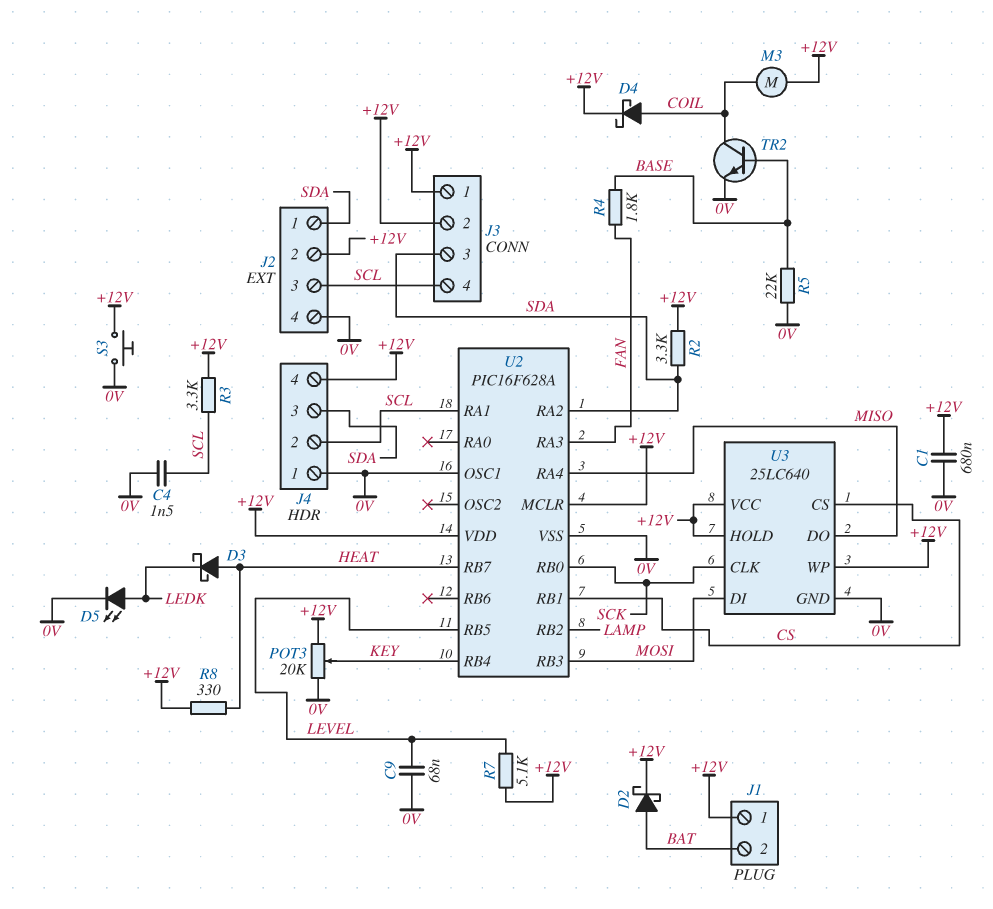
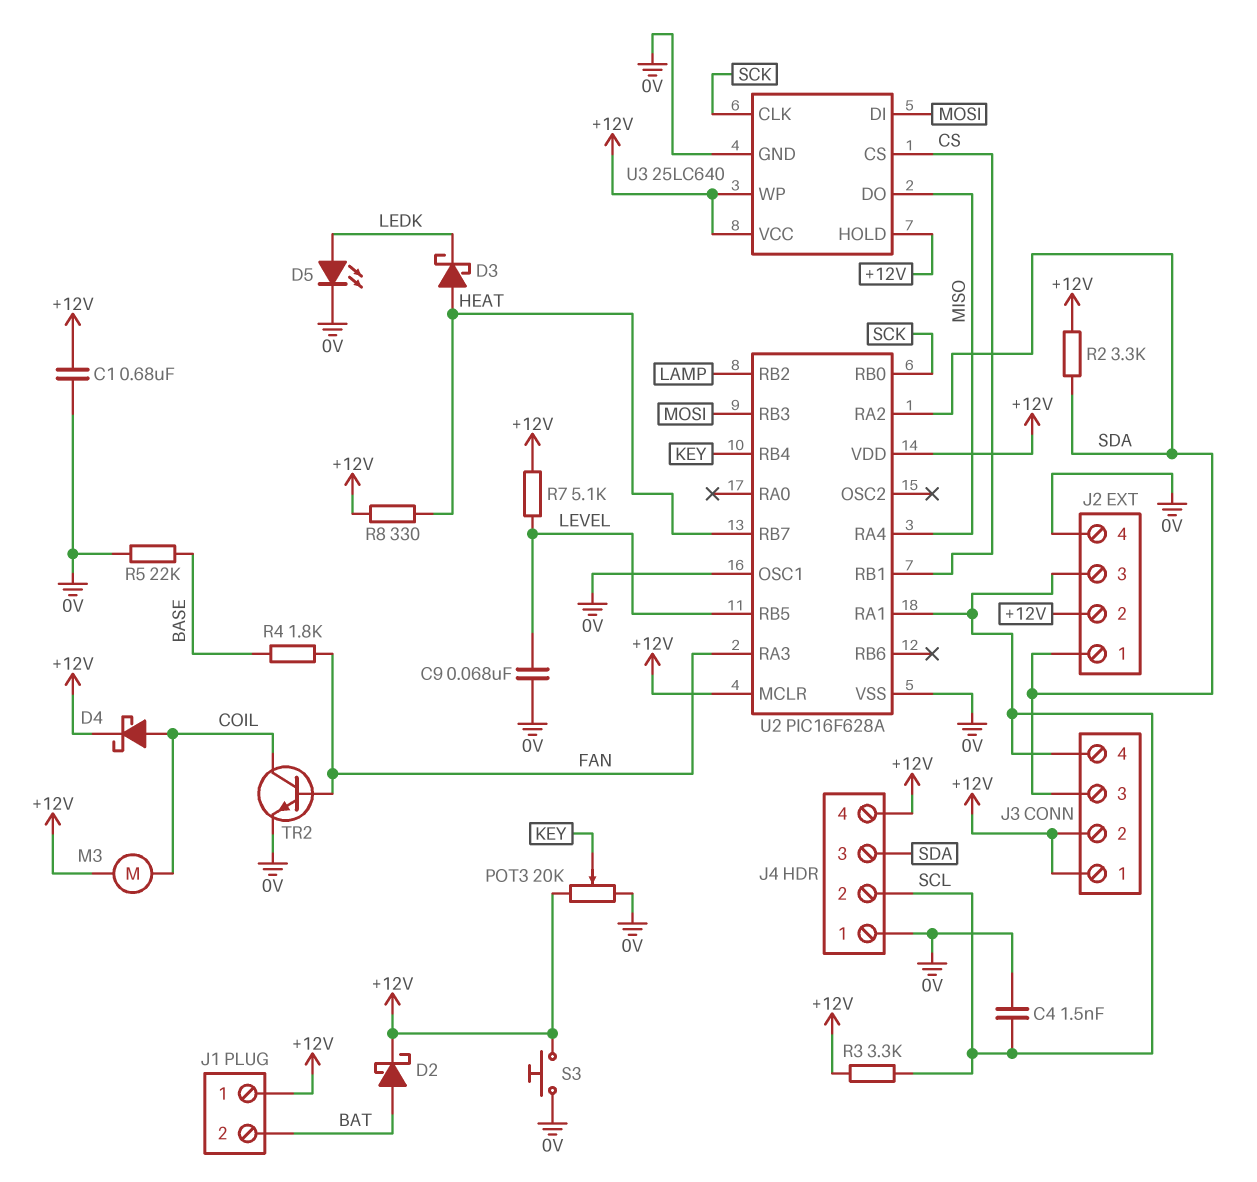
TR2: NPN (B BASE, C COIL, E 0V) -> NPN (B FAN, C COIL, E 0V)

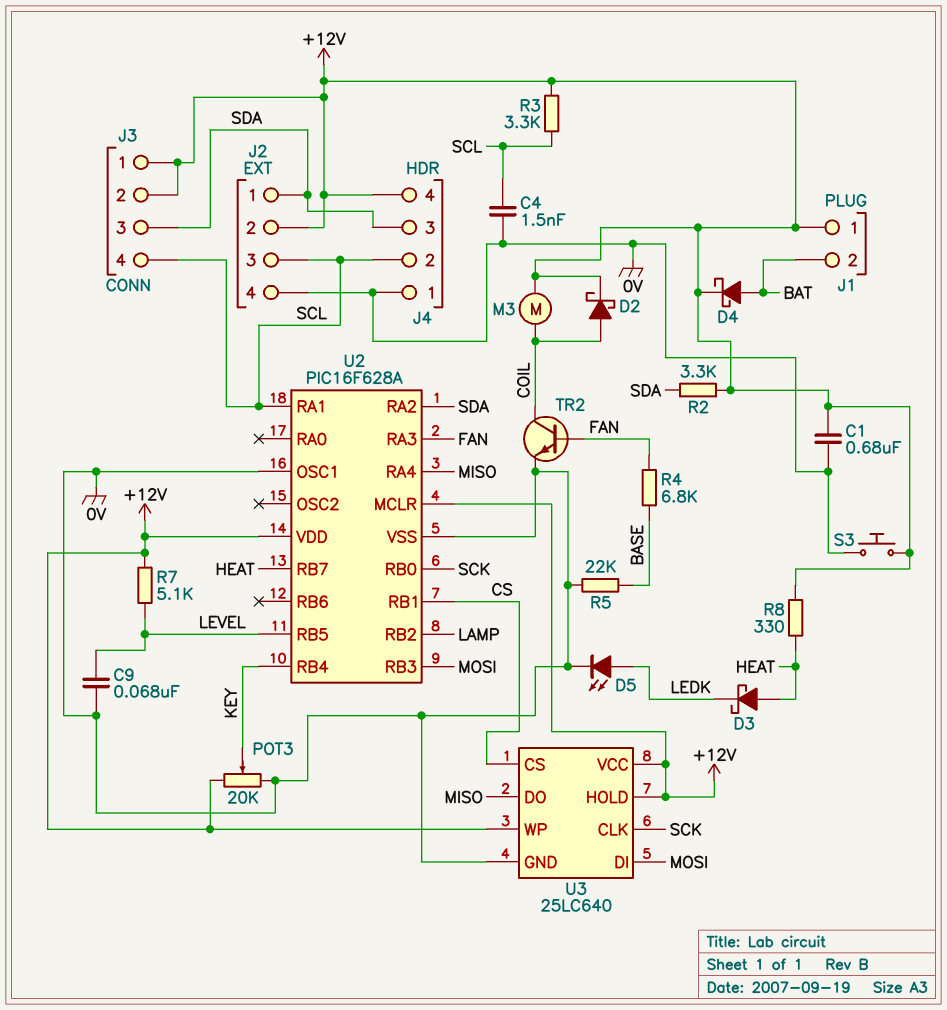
D2: schottky (A BAT, K +12V) -> schottky (A COIL, K +12V)
D4: schottky (A COIL, K +12V) -> schottky (A BAT, K +12V)
R4: 1.8k (BASE, FAN) -> 6.8k (BASE, FAN)

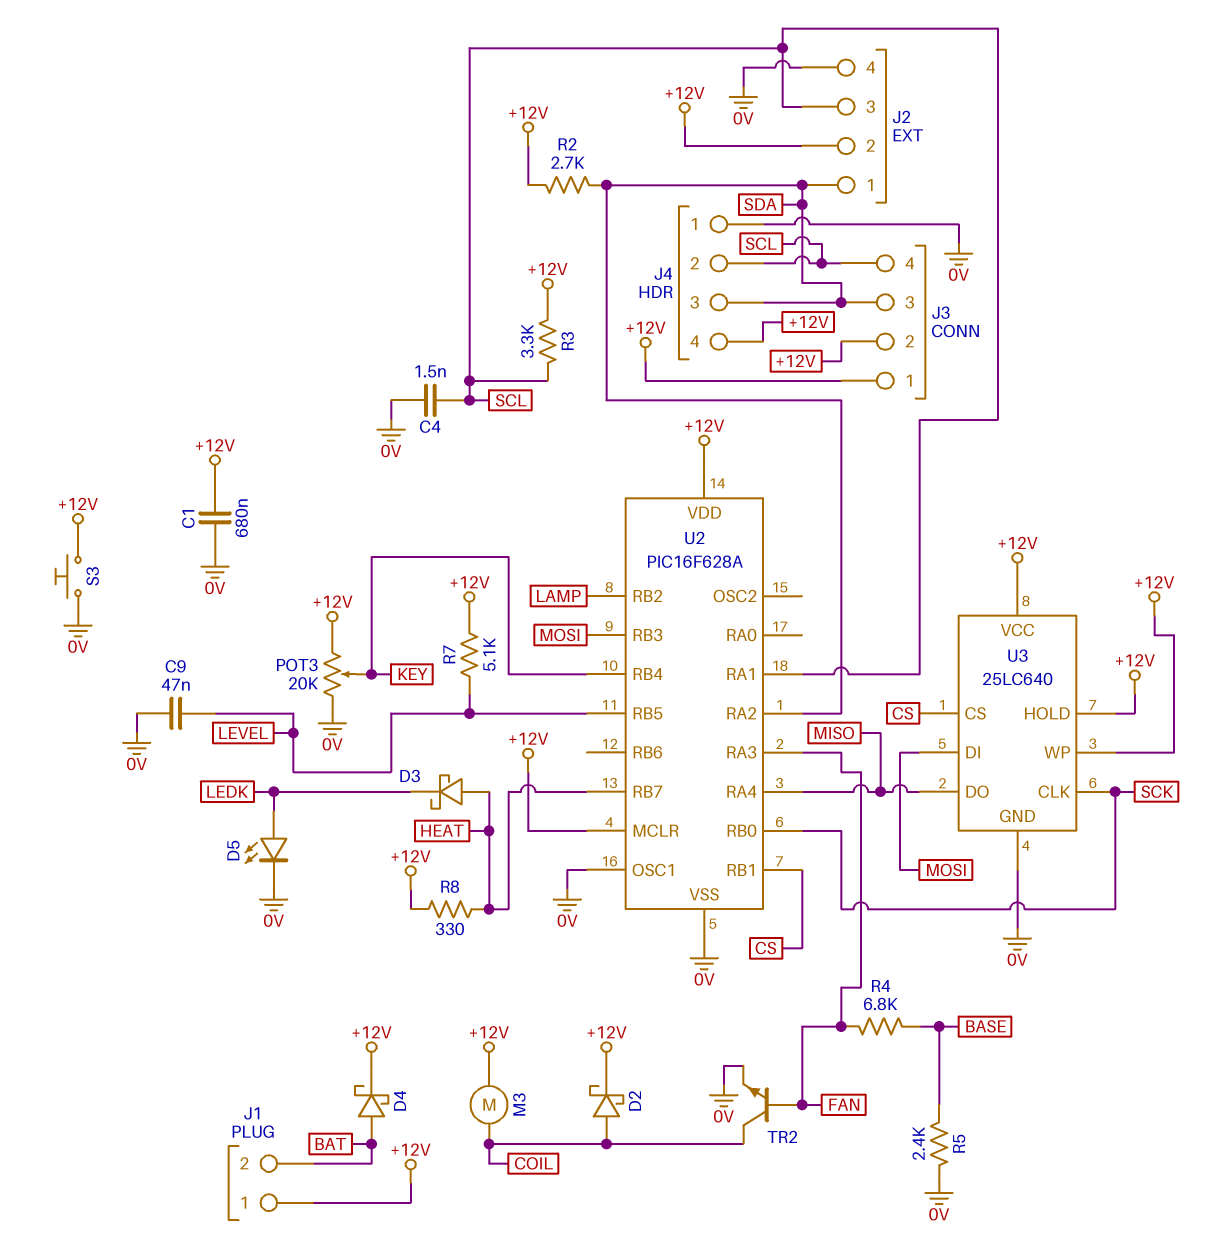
C9: 68nF (0V, LEVEL) -> 47nF (0V, LEVEL)
R2: 3.3k (+12V, SDA) -> 2.7k (+12V, SDA)
R5: 22k (0V, BASE) -> 2.4k (0V, BASE)

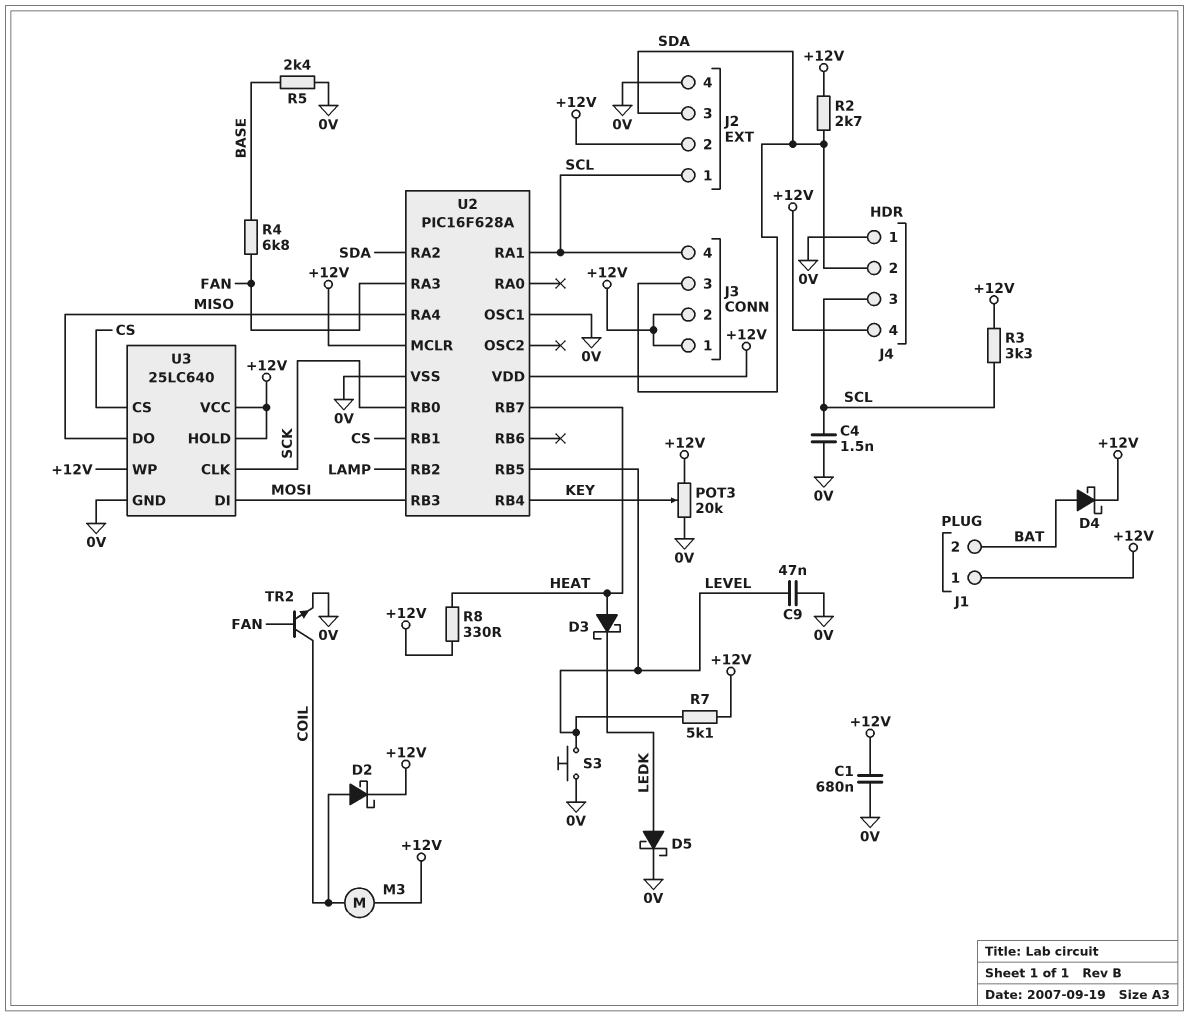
D5: LED (A LEDK, K 0V) -> schottky (A LEDK, K 0V)
J2 pin 1: SDA -> SCL
J2 pin 3: SCL -> SDA
J4 pin 2: SCL -> SDA
J4 pin 3: SDA -> SCL
S3: button (+12V, 0V) -> button (0V, LEVEL)

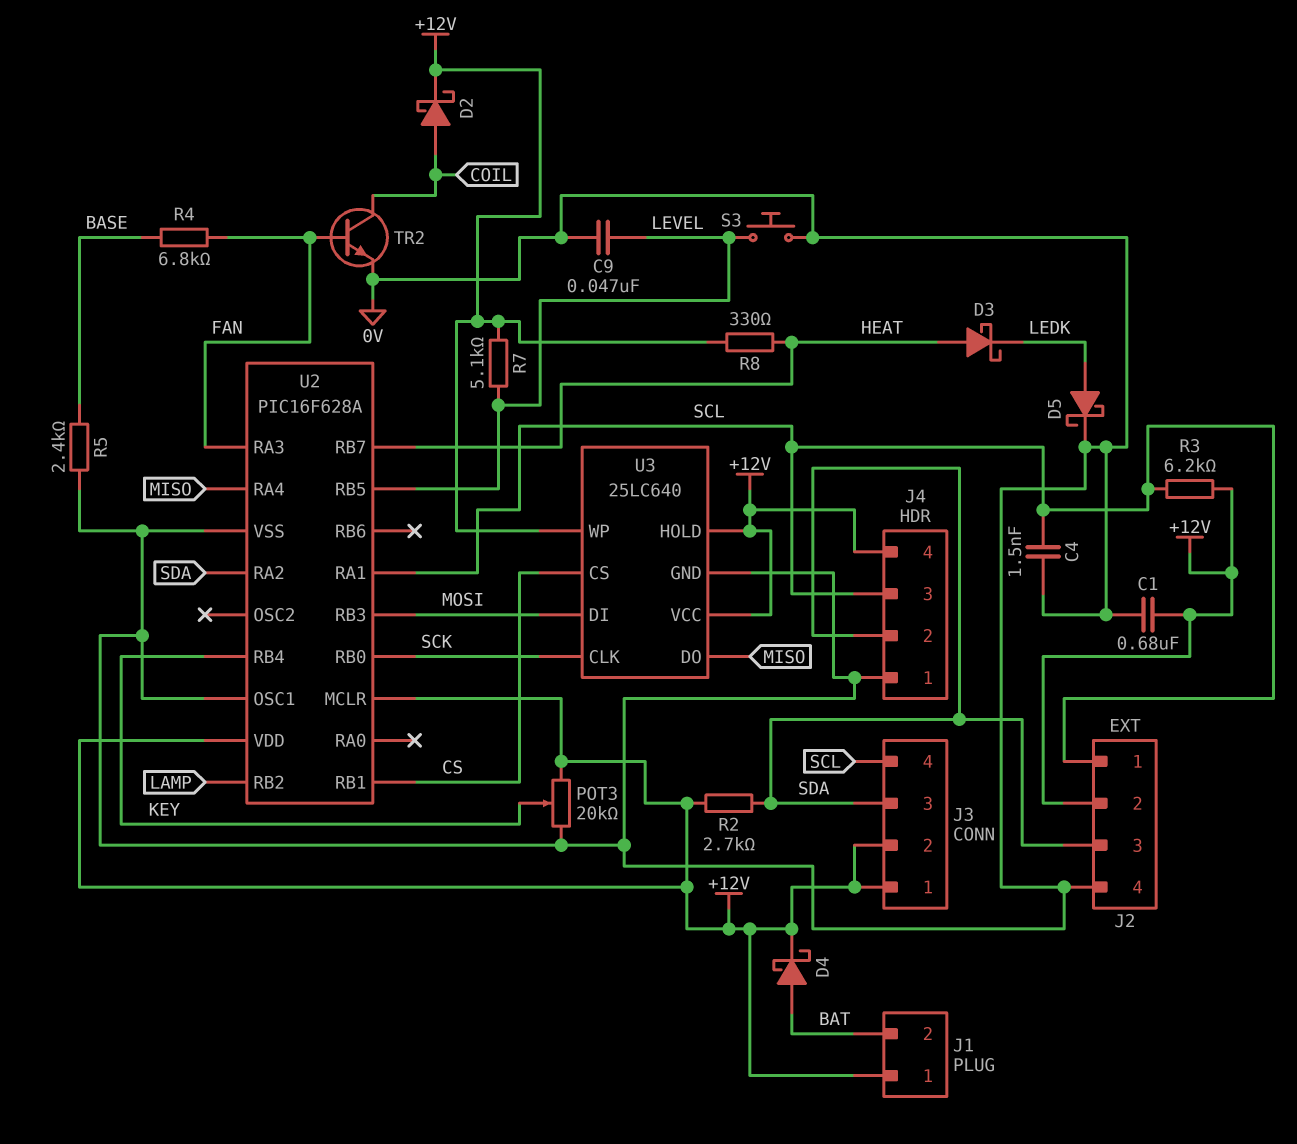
M3: motor (+12V, COIL) -> none
R3: 3.3k (+12V, SCL) -> 6.2k (+12V, SCL)

